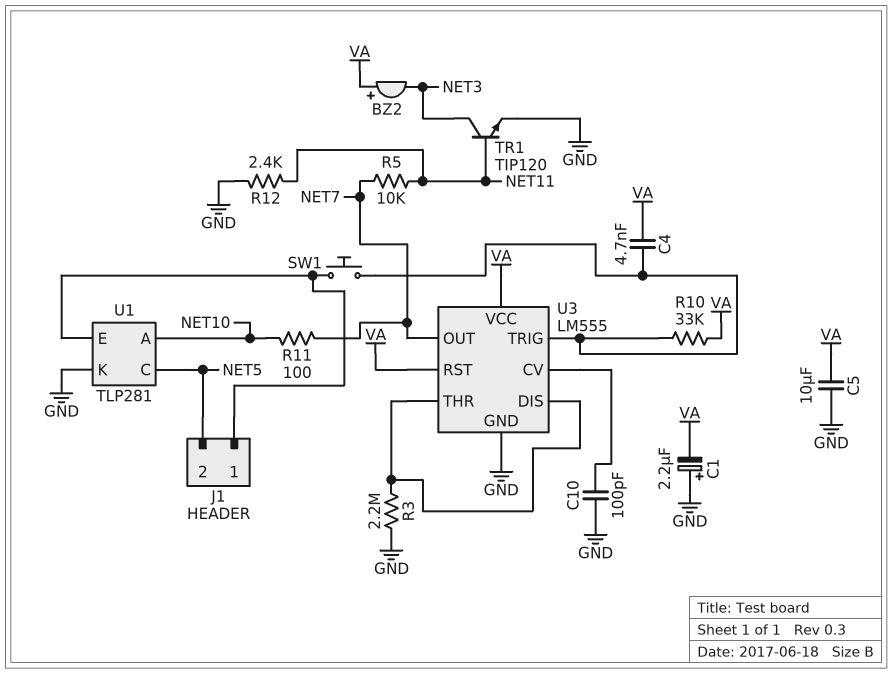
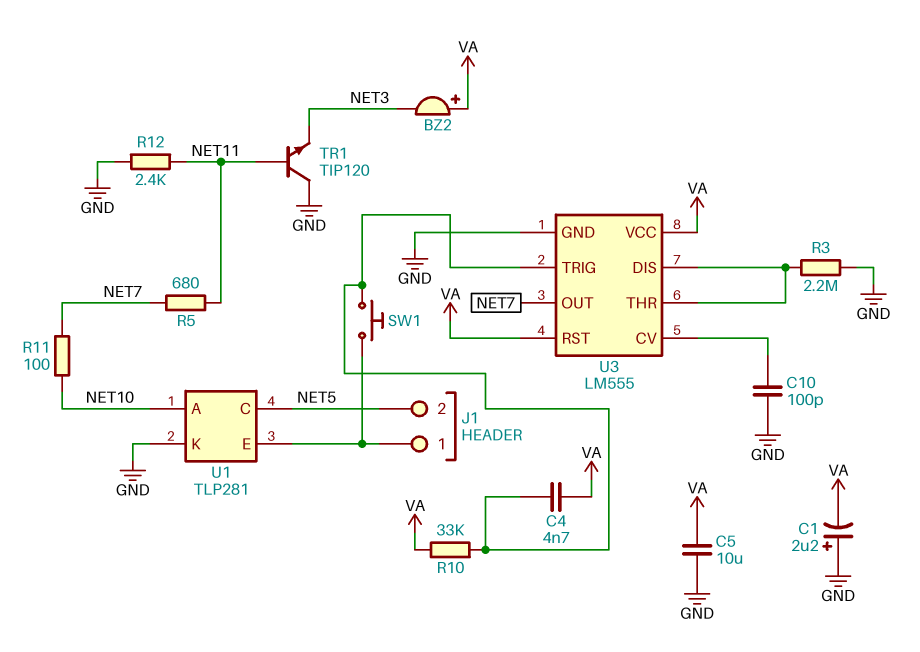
R5: 10k (NET7, NET11) -> 680 (NET7, NET11)
TR1: NPN TIP120 (B NET11, C NET3, E GND) -> NPN TIP120 (B NET11, C GND, E NET3)

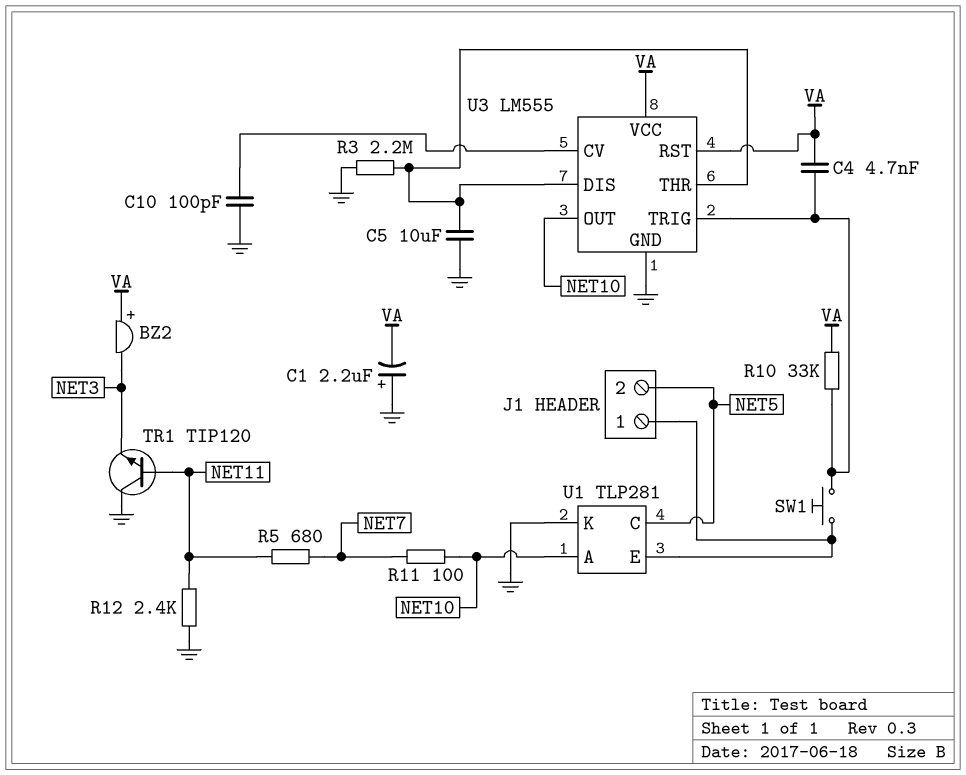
C5: 10uF (GND, VA) -> 10uF (GND, U3/DIS)
U3 pin OUT: NET7 -> NET10

